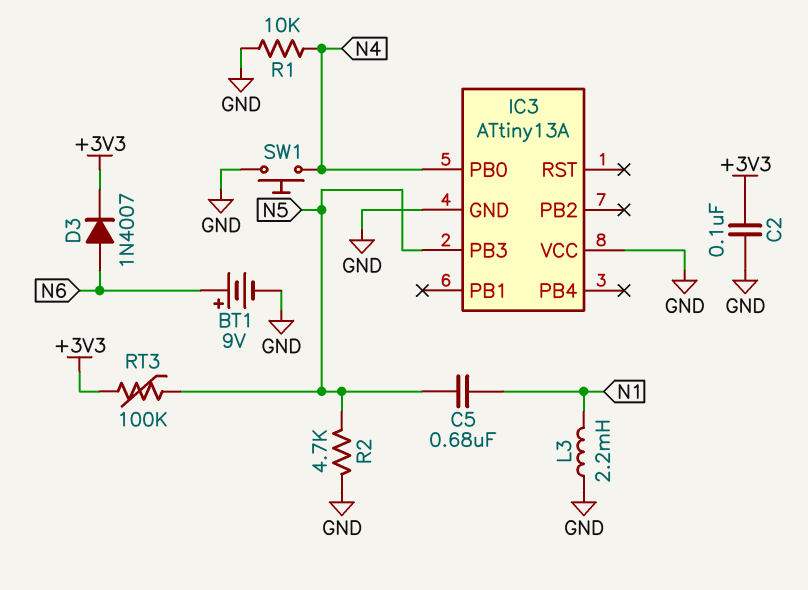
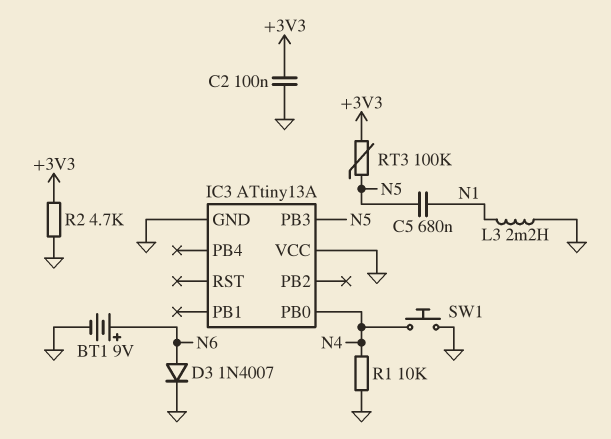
D3: diode 1N4007 (A N6, K +3V3) -> diode 1N4007 (A N6, K GND)
R2: 4.7k (GND, N5) -> 4.7k (+3V3, GND)

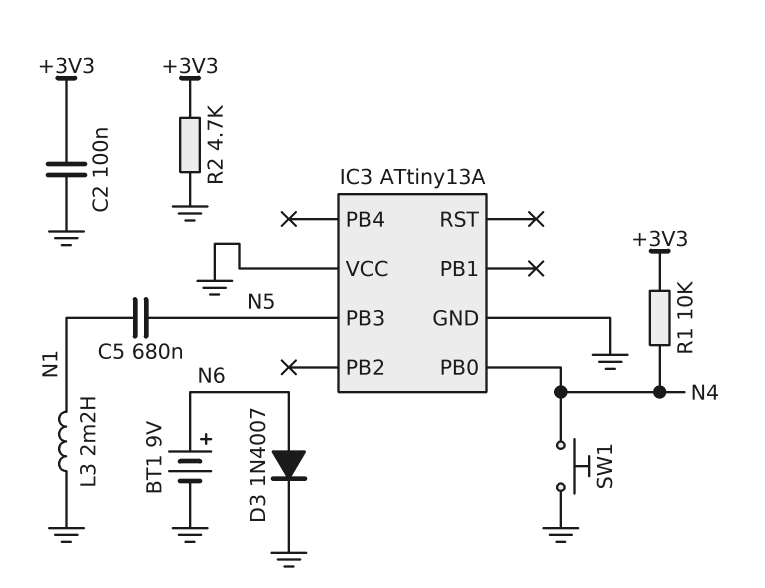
R1: 10k (GND, N4) -> 10k (+3V3, N4)
RT3: 100k (+3V3, N5) -> none

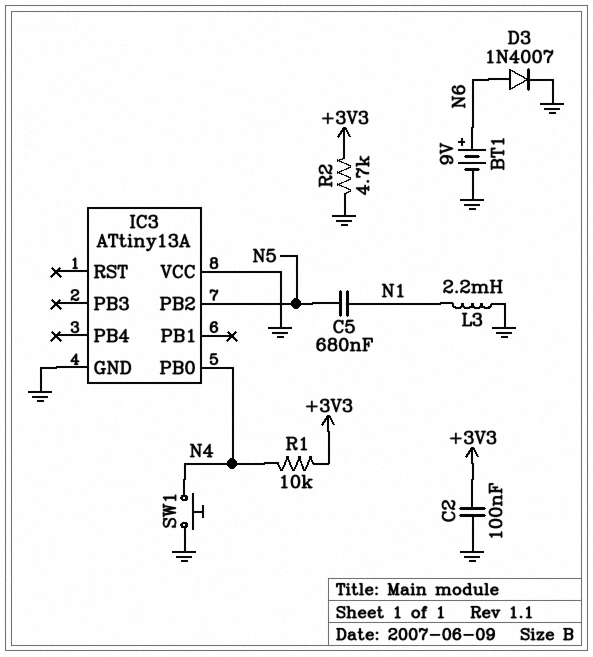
IC3 pin PB2: none -> N5
IC3 pin PB3: N5 -> none

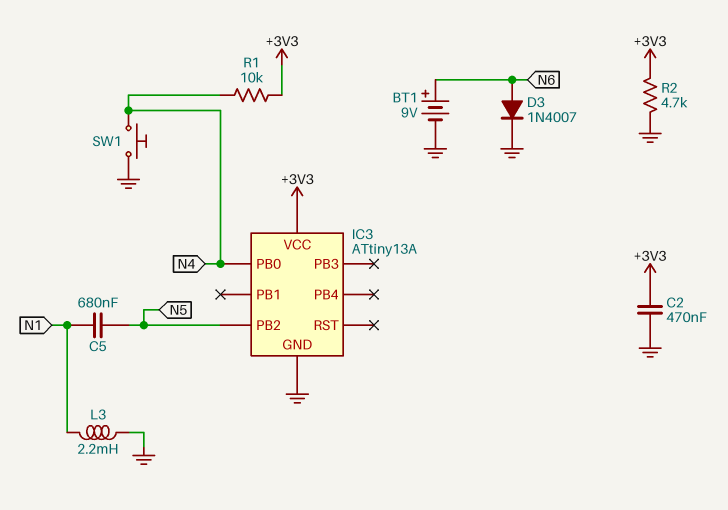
C2: 100nF (+3V3, GND) -> 470nF (+3V3, GND)
IC3 pin VCC: GND -> +3V3

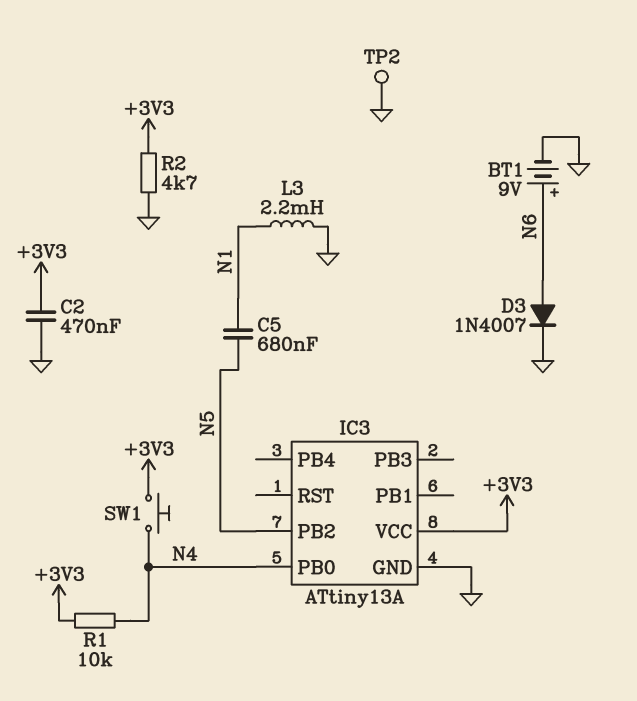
SW1: button (GND, N4) -> button (+3V3, N4)
TP2: none -> test point (GND)

